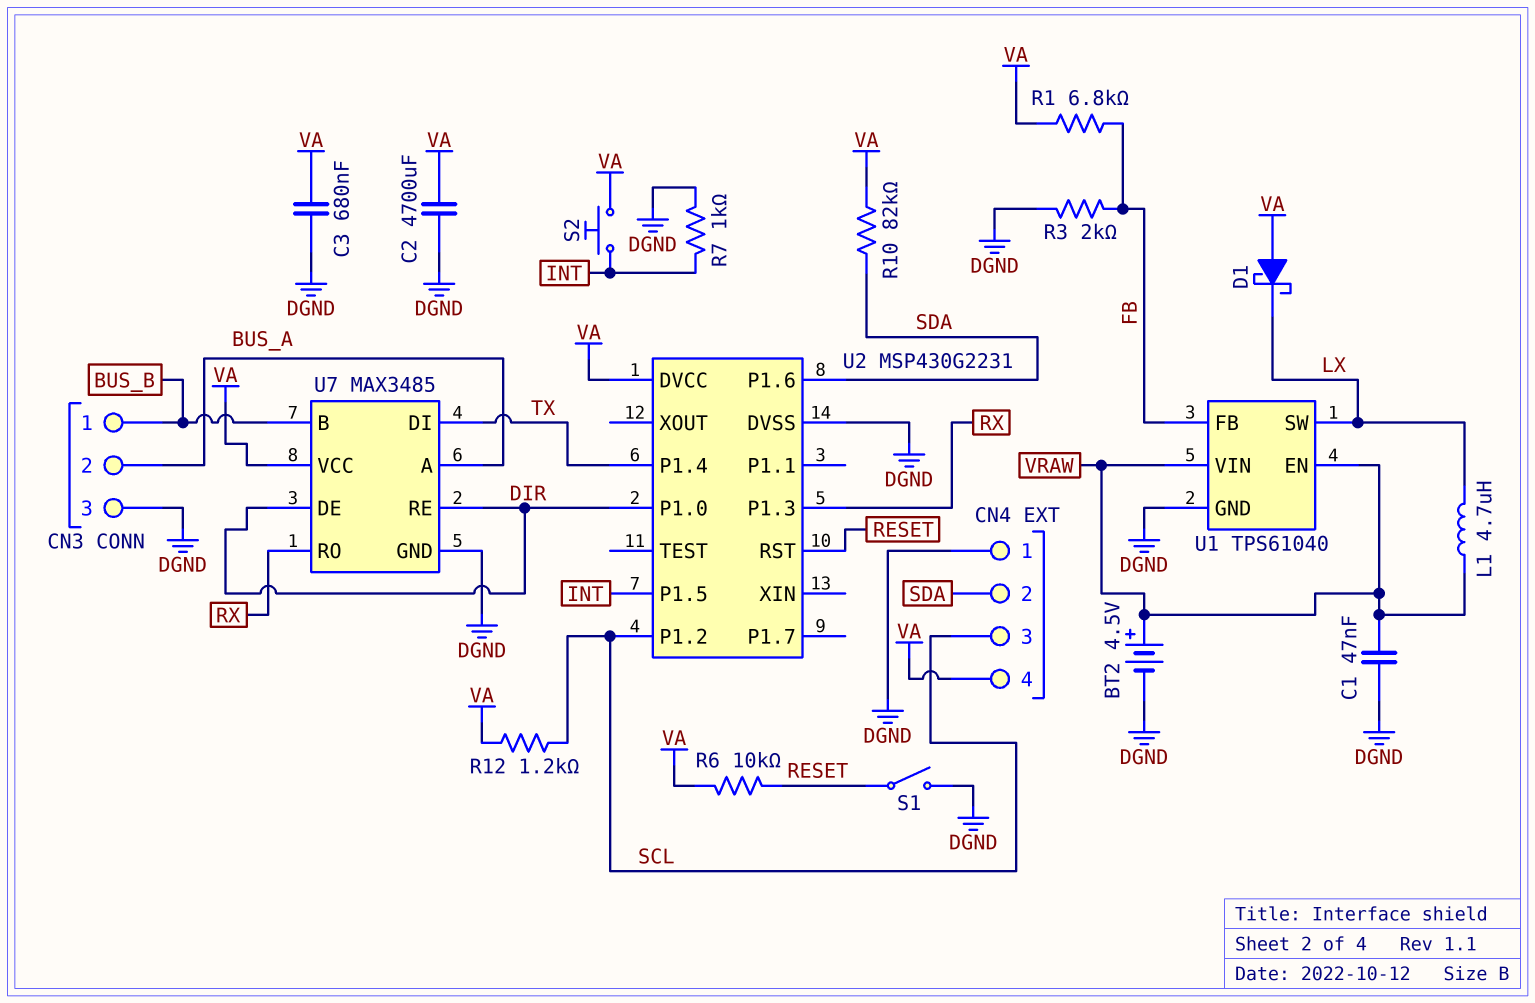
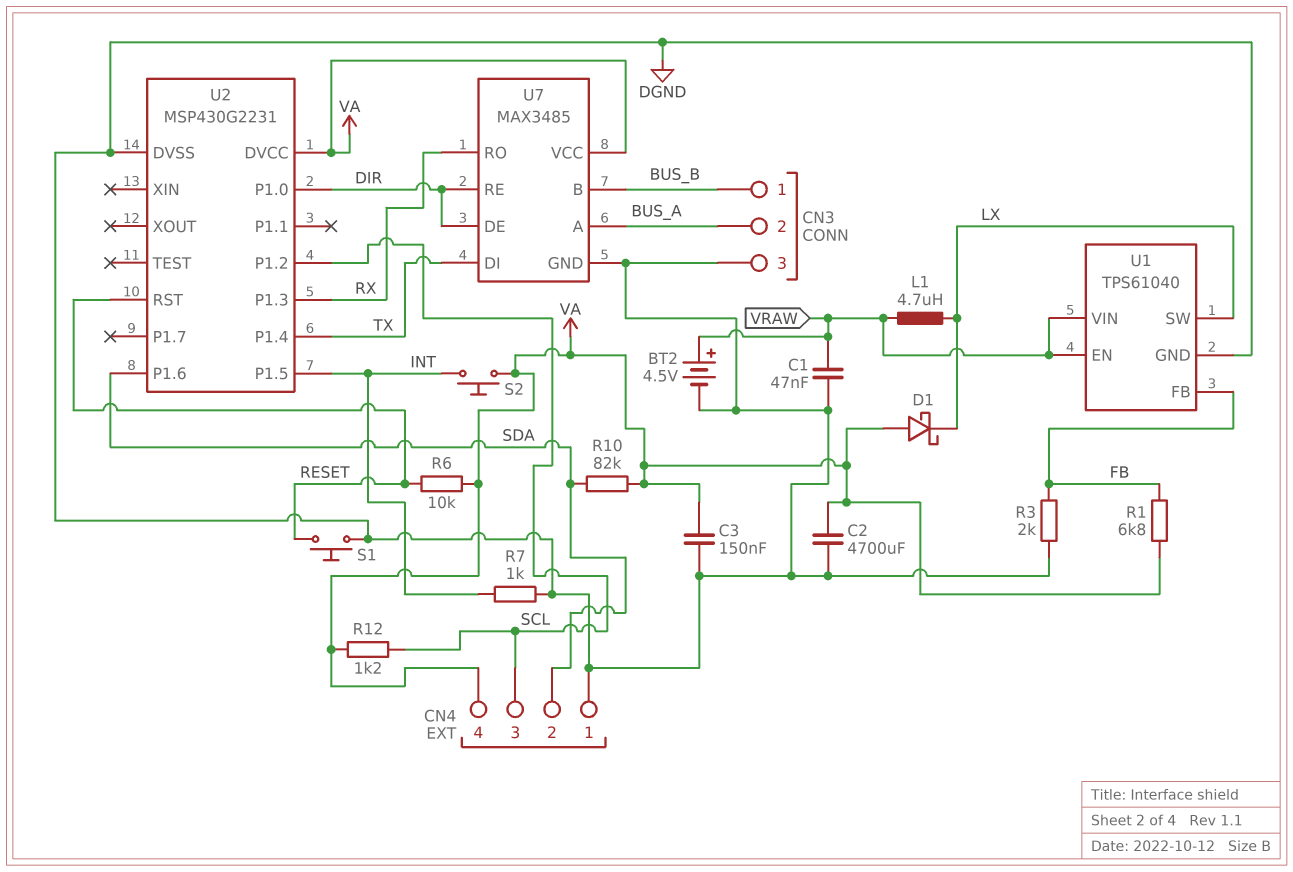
C3: 680nF (DGND, VA) -> 150nF (DGND, VA)
S1: switch (DGND, RESET) -> button (DGND, RESET)

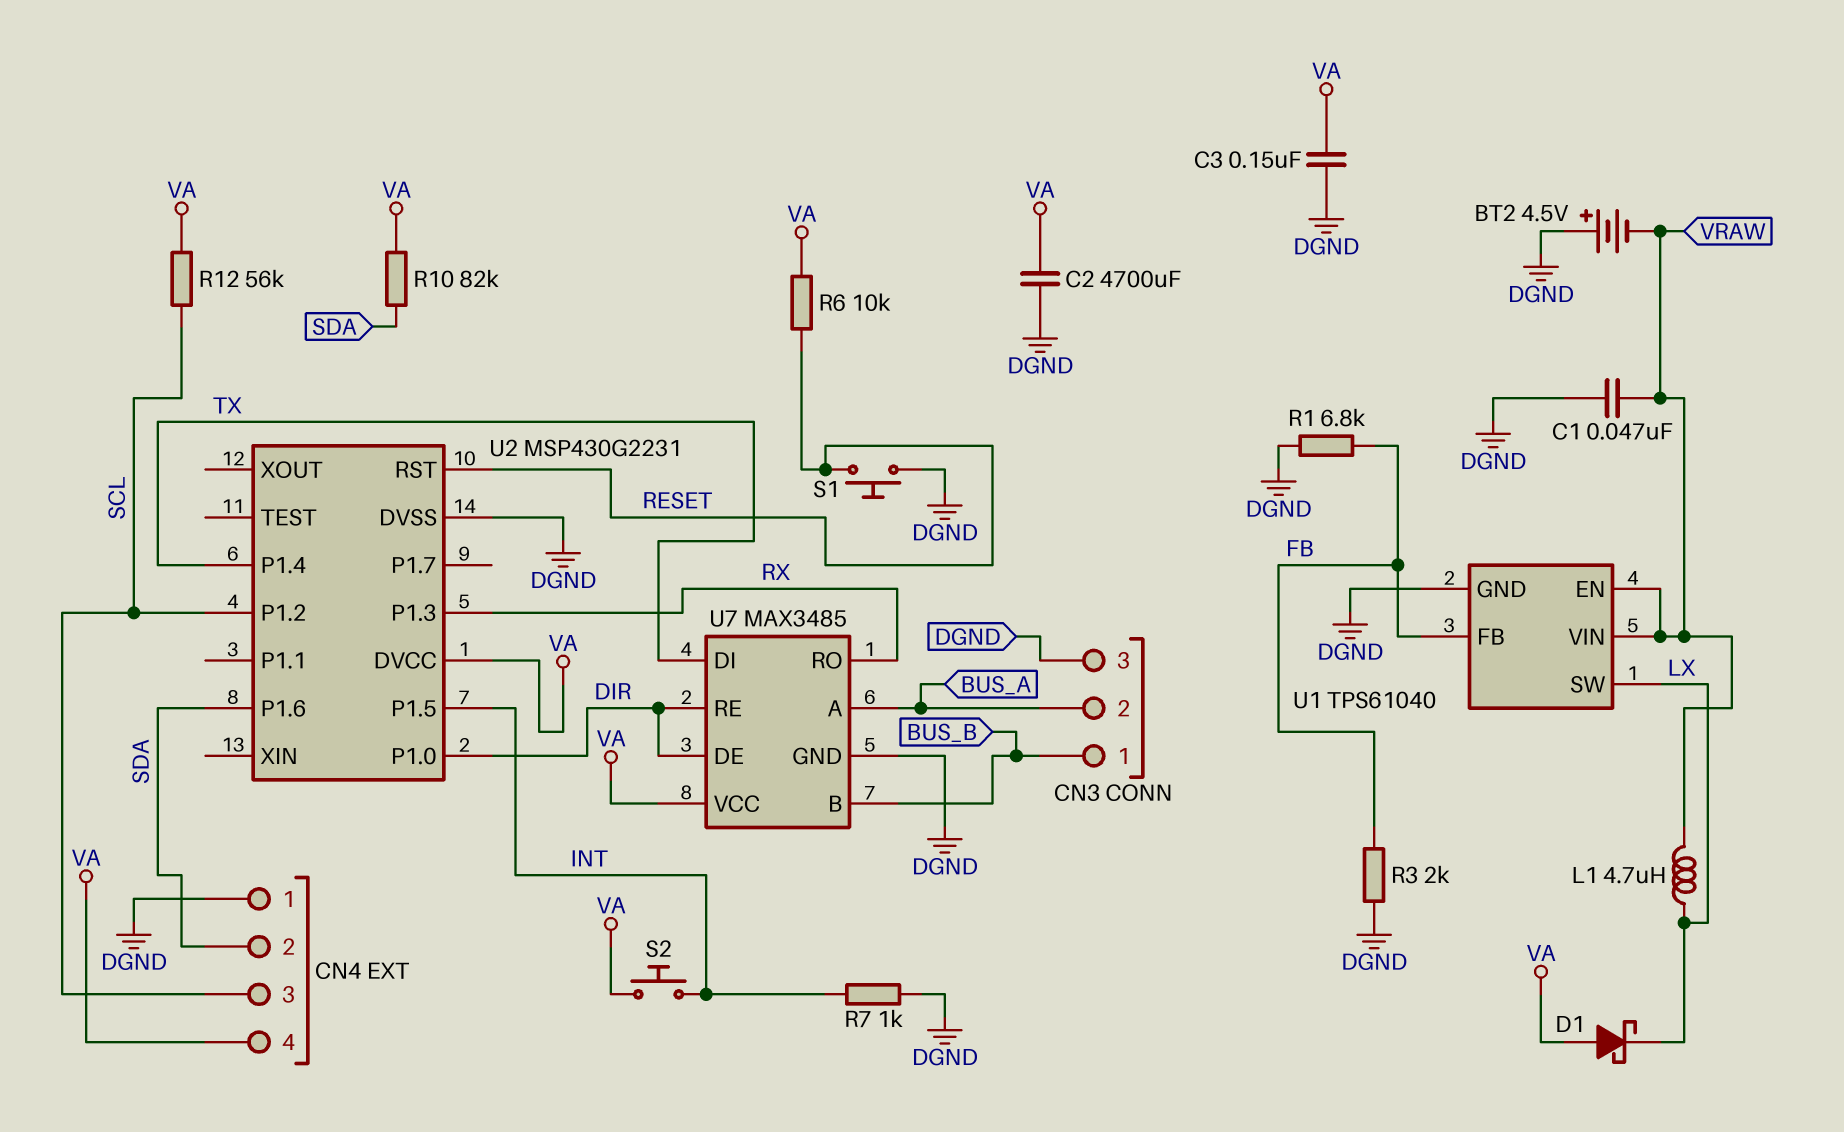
BT2: 4.5V (plus VRAW, minus DGND) -> 4.5V (plus DGND, minus VRAW)
R1: 6.8k (FB, VA) -> 6.8k (DGND, FB)
R12: 1.2k (SCL, VA) -> 56k (SCL, VA)

